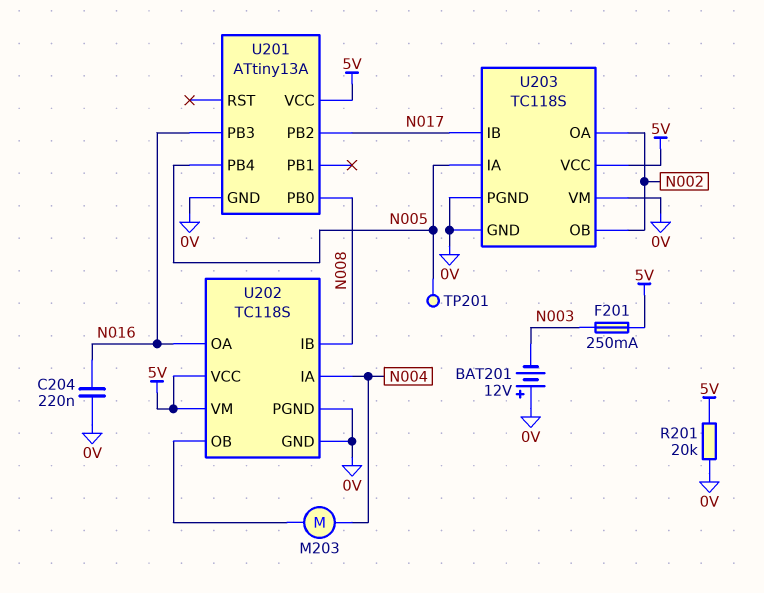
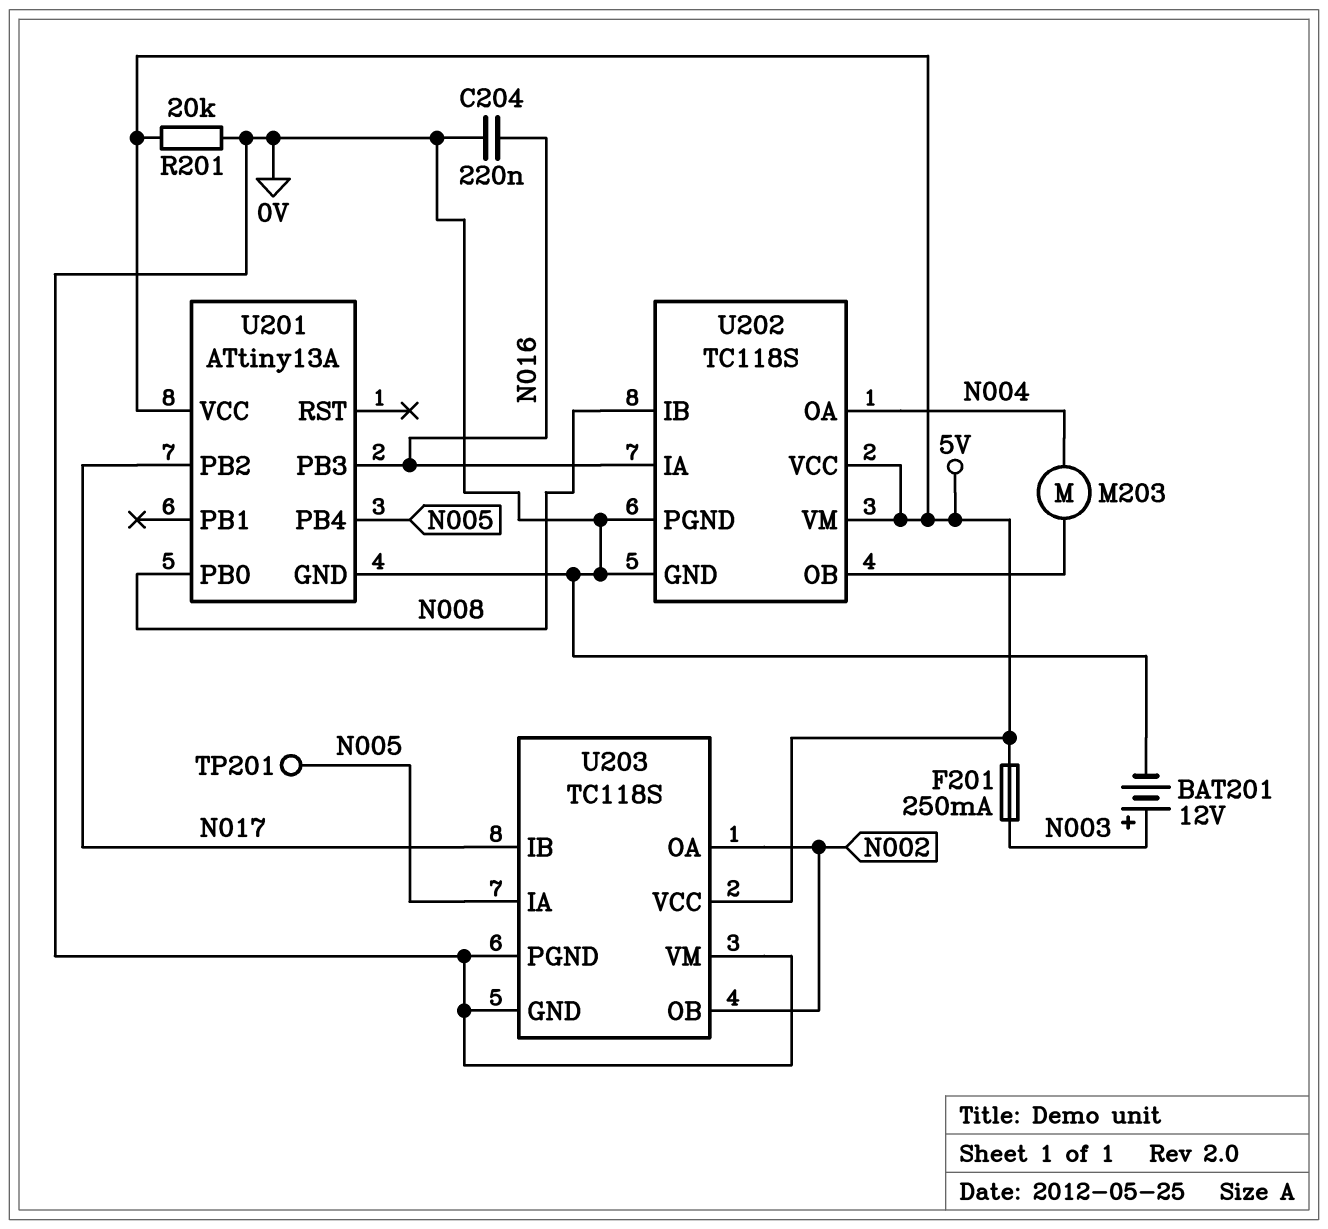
BAT201: 12V (plus 0V, minus N003) -> 12V (plus N003, minus 0V)
U202 pin IA: N004 -> N016
U202 pin OA: N016 -> N004

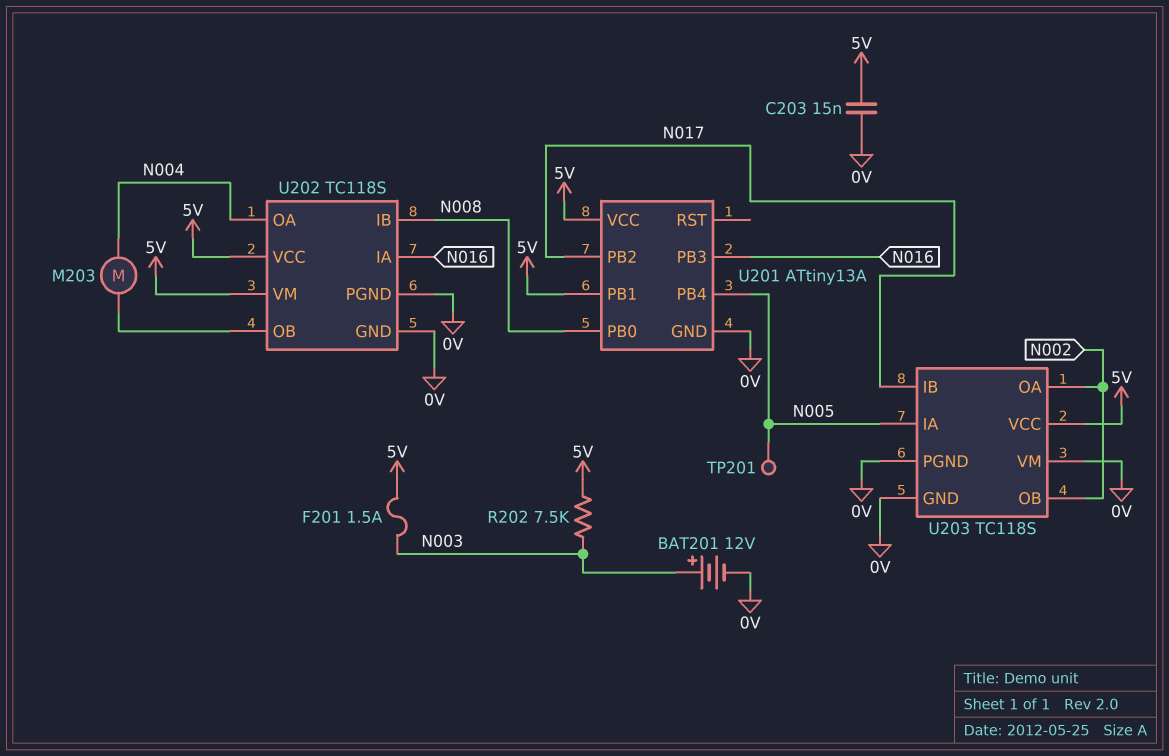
C203: none -> 15nF (0V, 5V)
C204: 220nF (0V, N016) -> none
F201: 250mA (5V, N003) -> 1.5A (5V, N003)
R201: 20k (0V, 5V) -> none
R202: none -> 7.5k (5V, N003)
U201 pin PB1: none -> 5V

